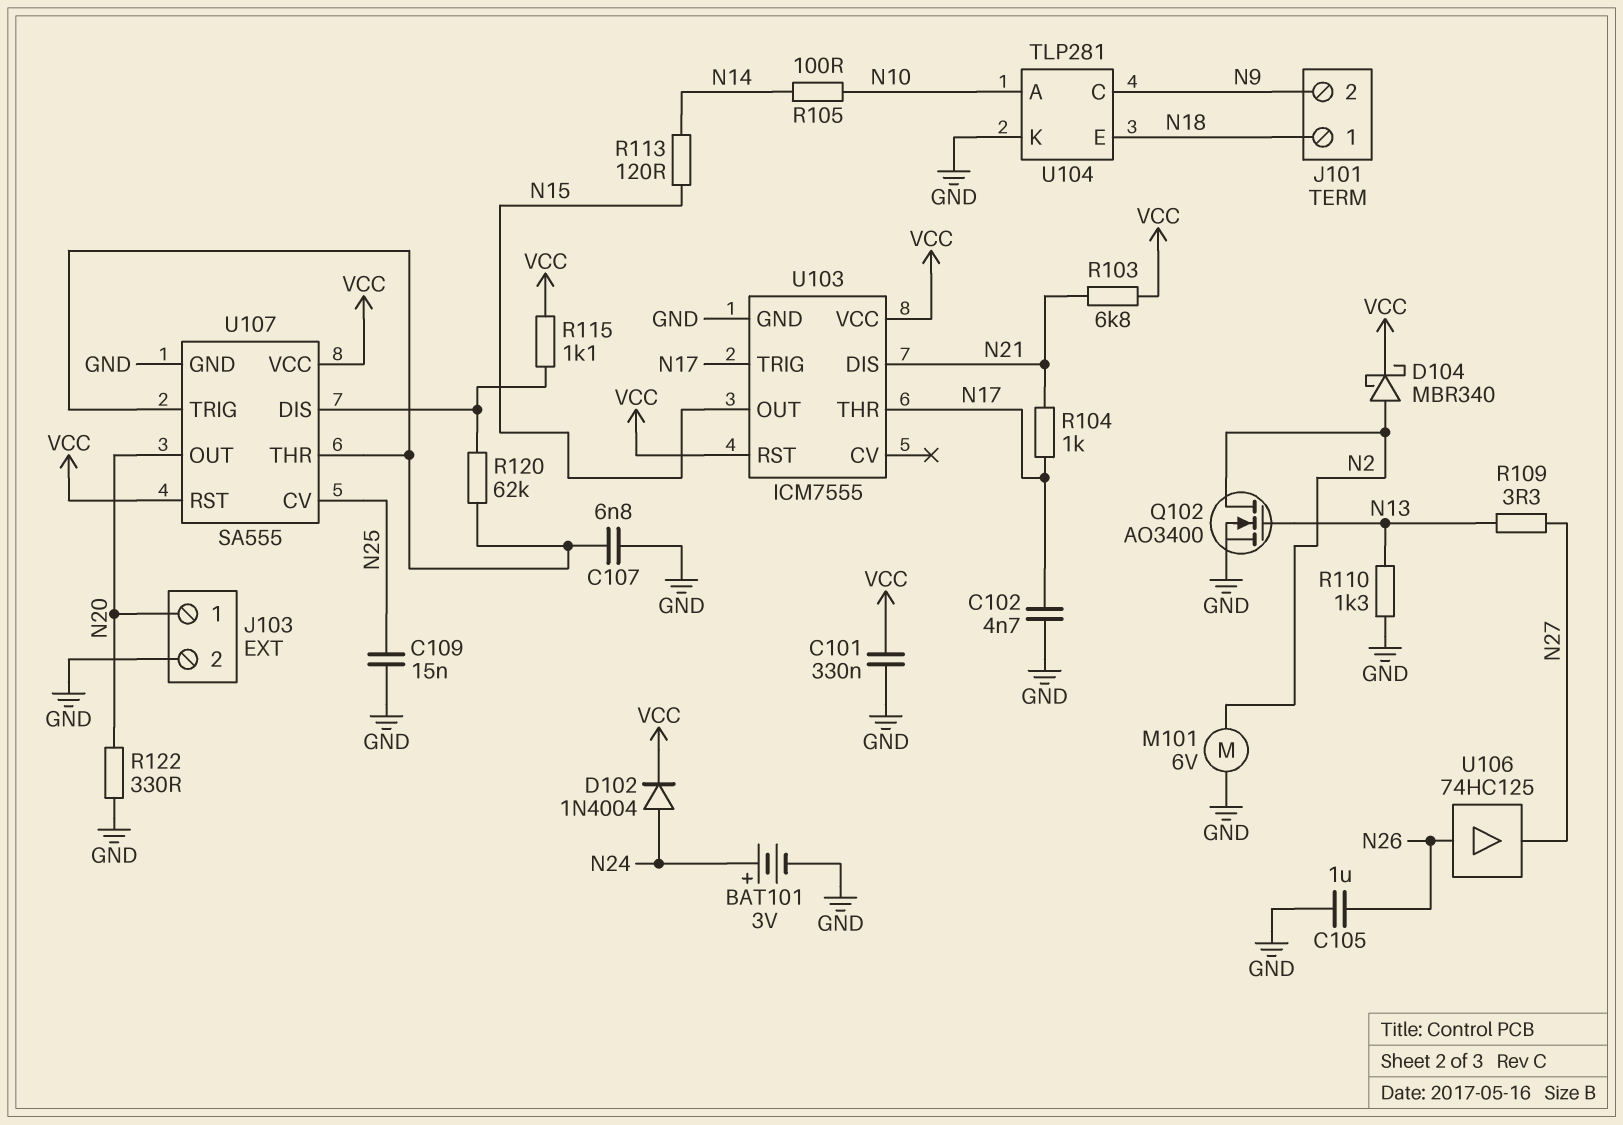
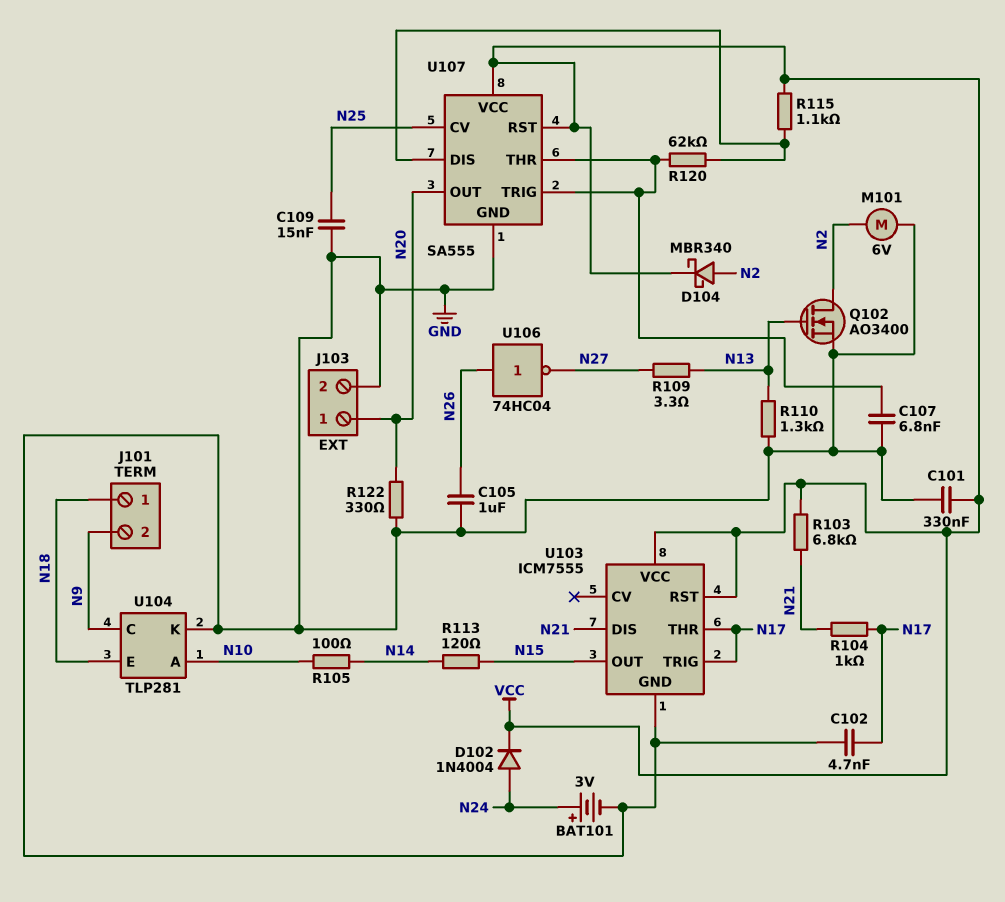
U106: buffer 74HC125 (in N26, out N27) -> NOT 74HC04 (in N26, out N27)

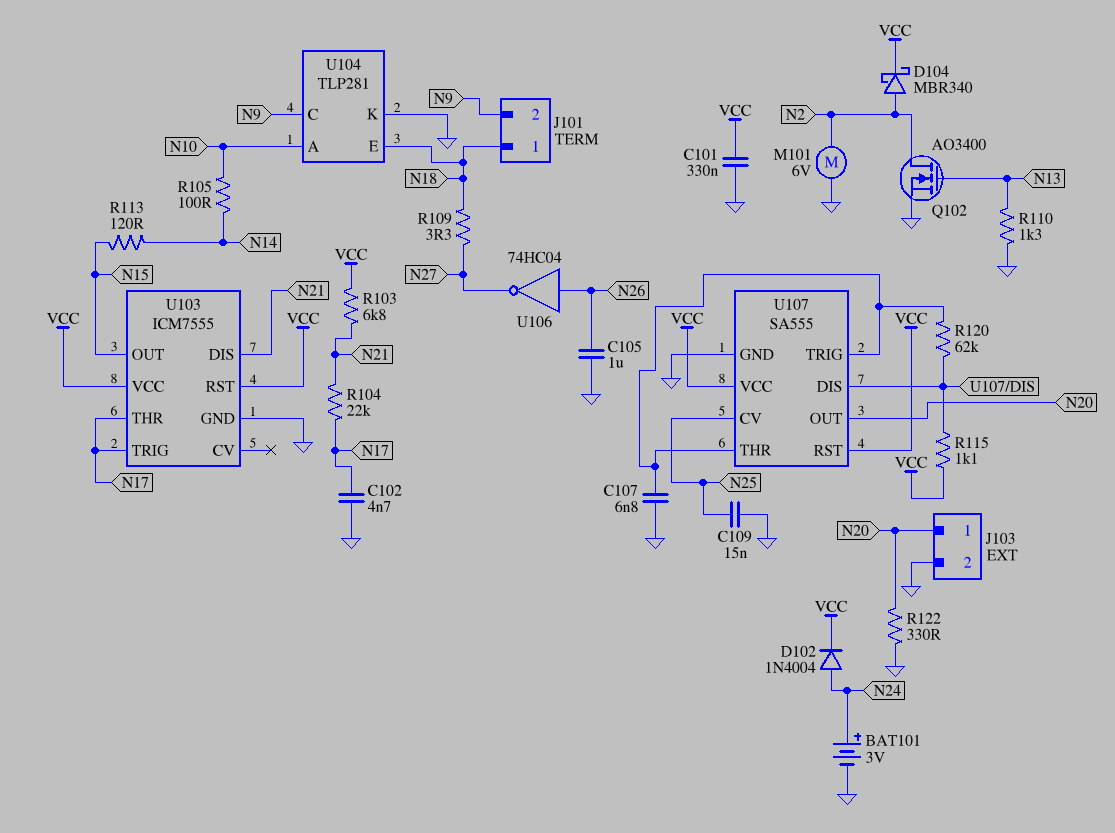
R104: 1k (N17, N21) -> 22k (N17, N21)
R109: 3.3 (N13, N27) -> 3.3 (N18, N27)

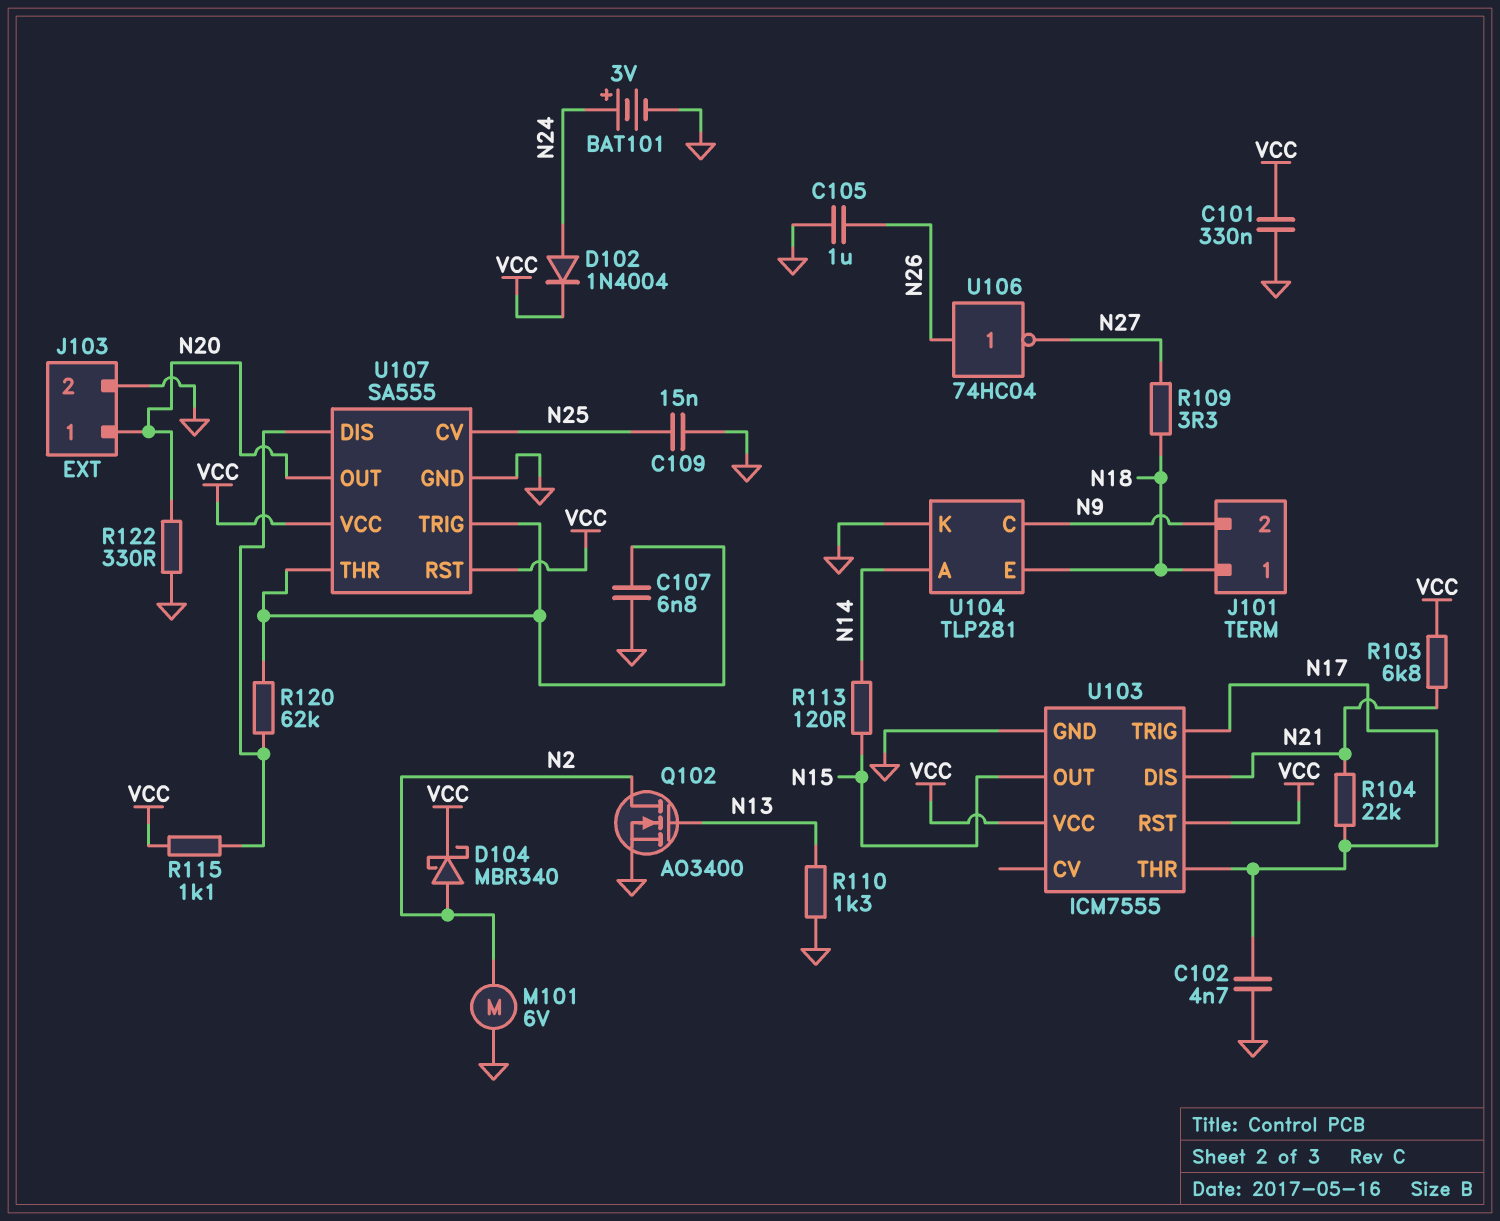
R105: 100 (N10, N14) -> none
U104 pin A: N10 -> N14

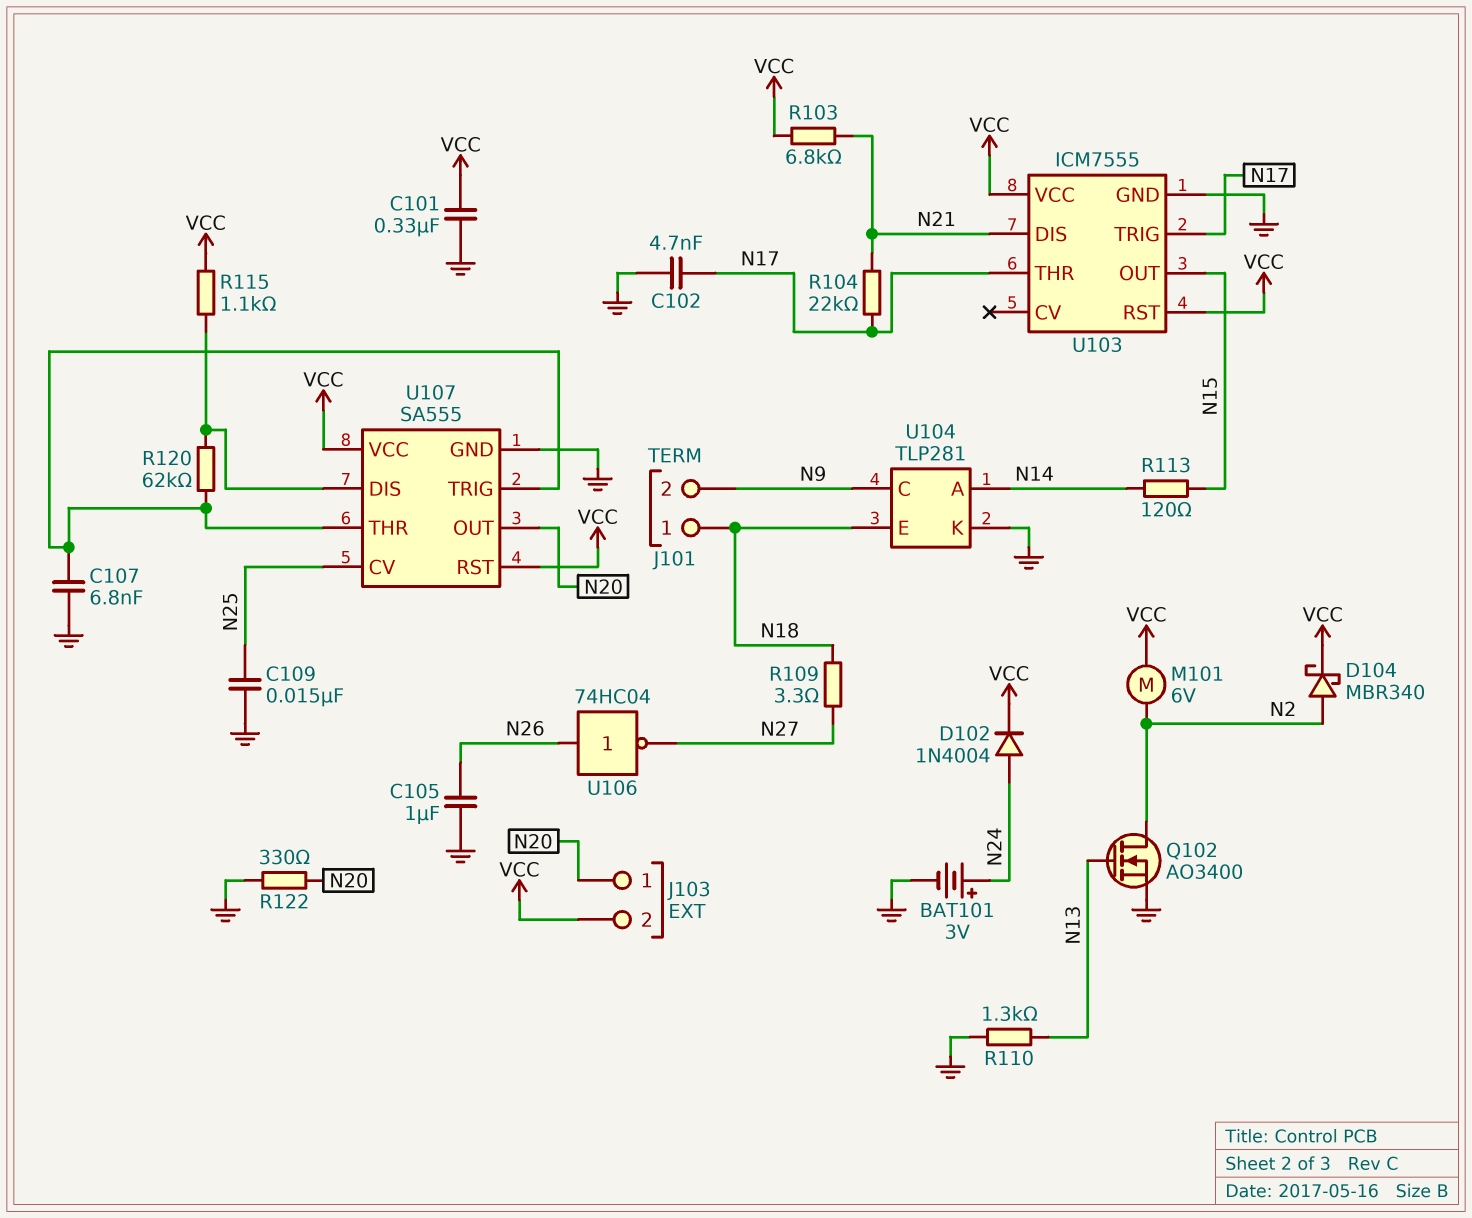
J103 pin 2: GND -> VCC
M101: motor 6V (GND, N2) -> motor 6V (N2, VCC)

